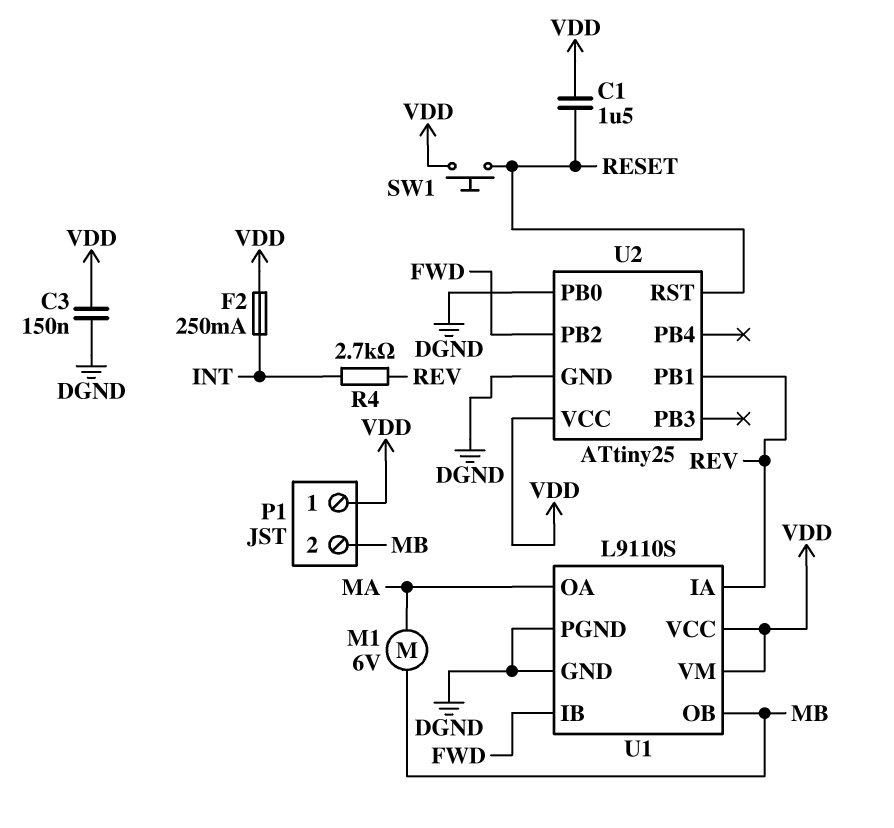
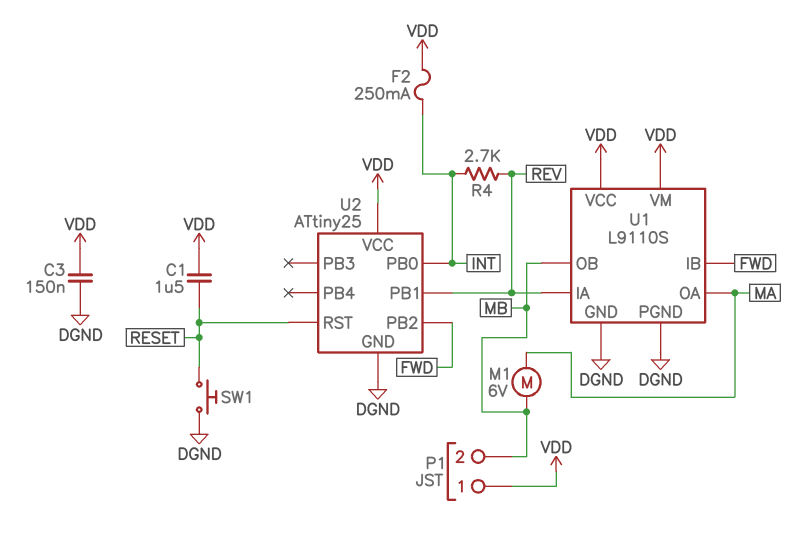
SW1: button (RESET, VDD) -> button (DGND, RESET)
U2 pin PB0: DGND -> INT

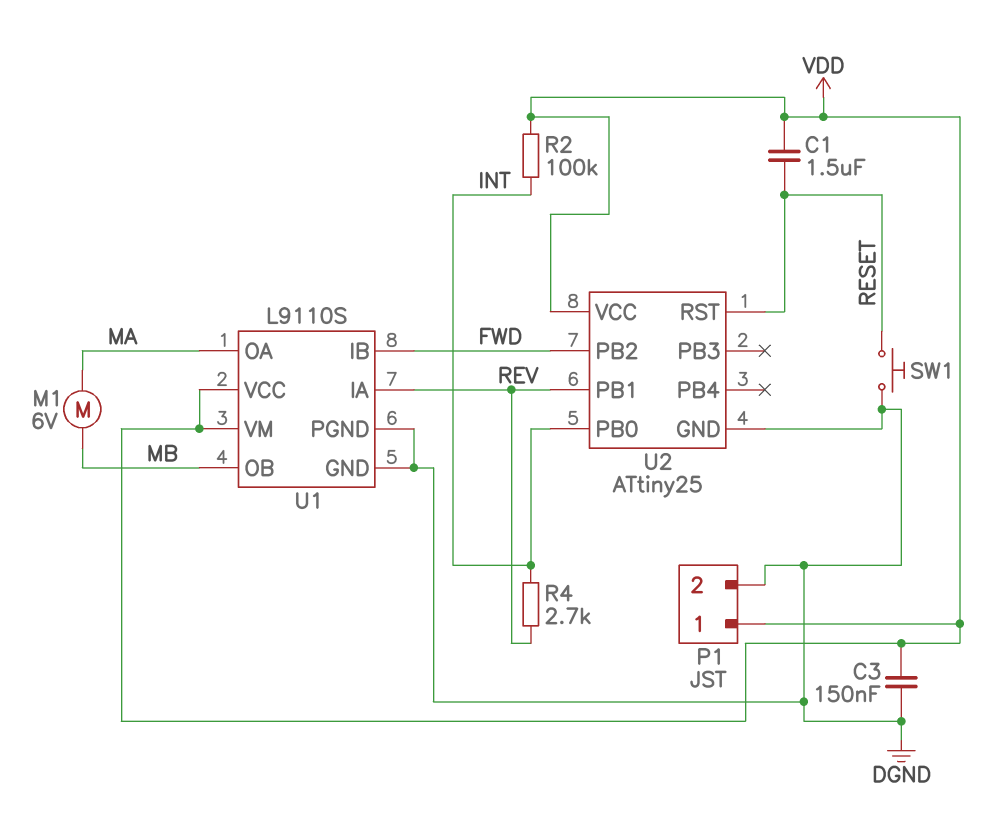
F2: 250mA (INT, VDD) -> none
P1 pin 2: MB -> DGND
R2: none -> 100k (INT, VDD)

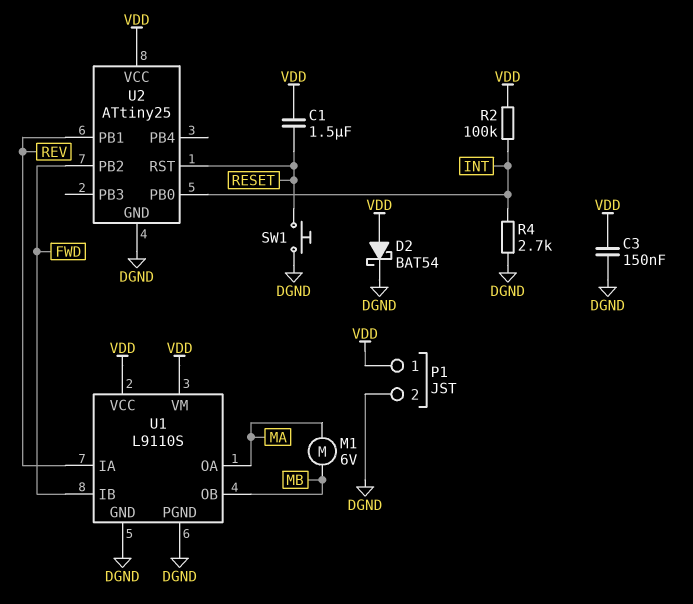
D2: none -> schottky BAT54 (A VDD, K DGND)
R4: 2.7k (INT, REV) -> 2.7k (DGND, INT)

